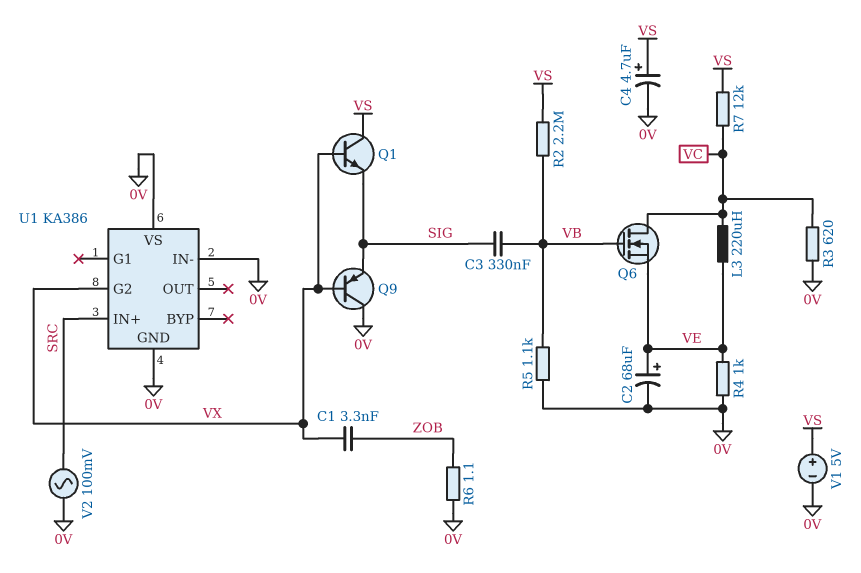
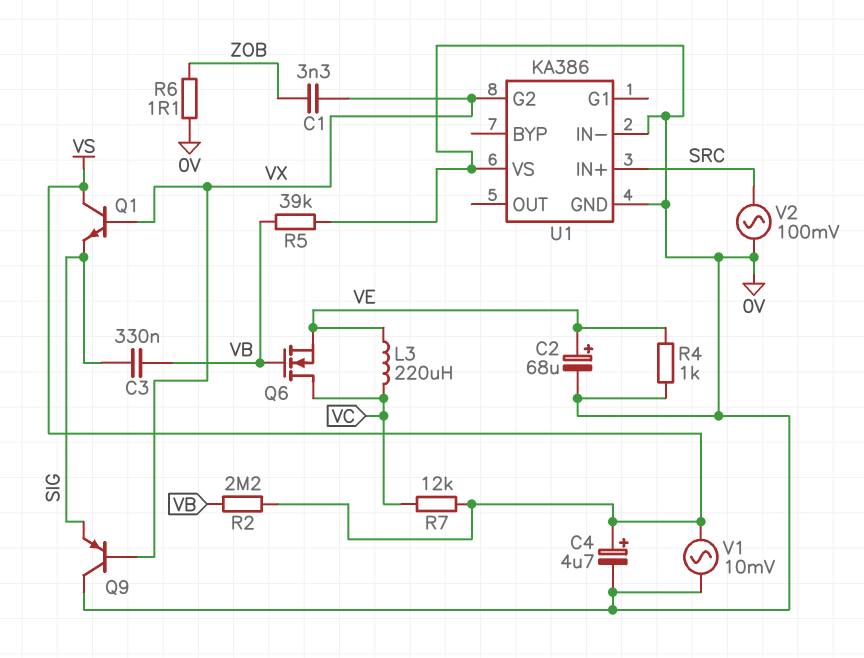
R3: 620 (0V, VC) -> none
R5: 1.1k (0V, VB) -> 39k (0V, VB)
V1: 5V (plus VS, minus 0V) -> AC 10mV (0V, VS)

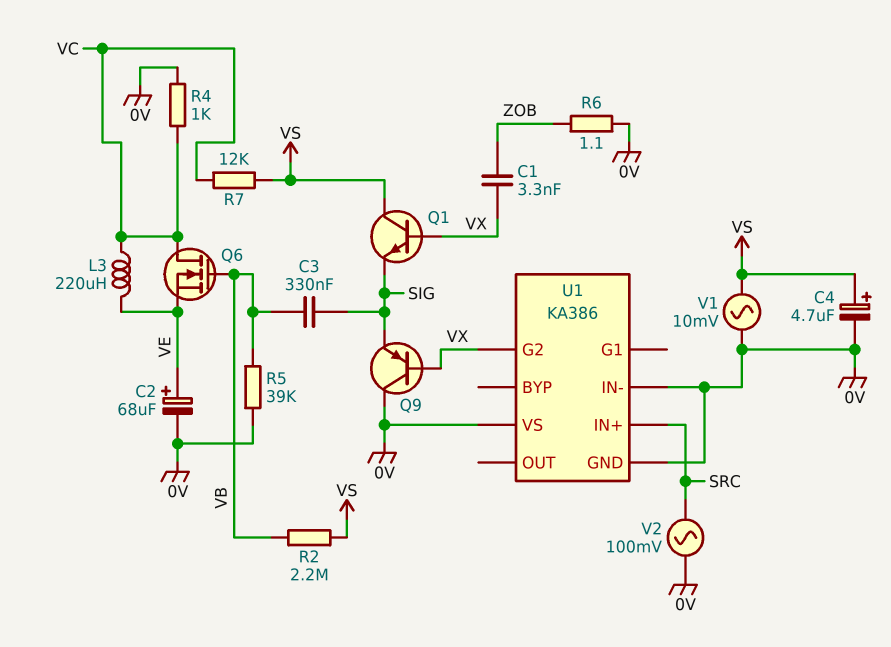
R4: 1k (0V, VE) -> 1k (0V, VC)

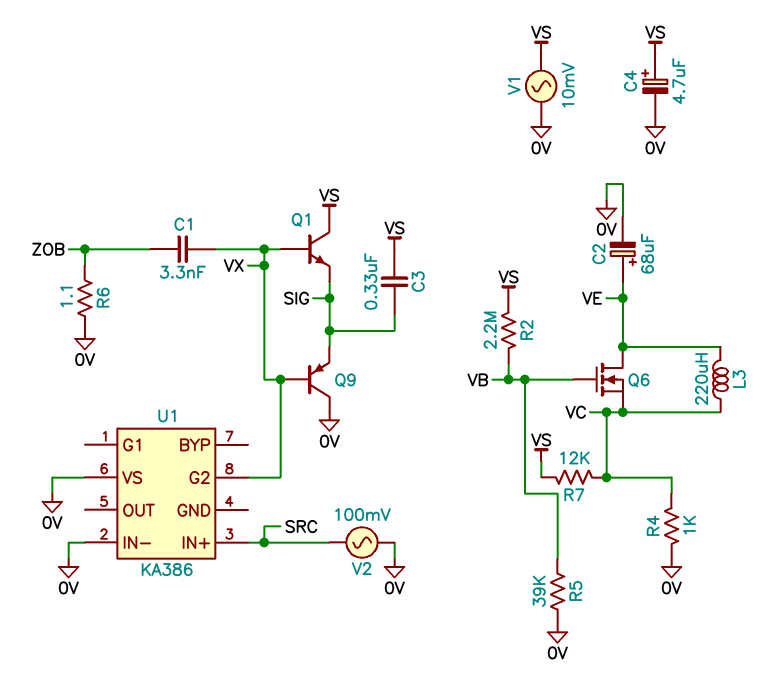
C3: 330nF (SIG, VB) -> 330nF (SIG, VS)
Q6: NMOS (G VB, D VC, S VE) -> NMOS (G VB, D VE, S VC)
U1 pin GND: 0V -> none

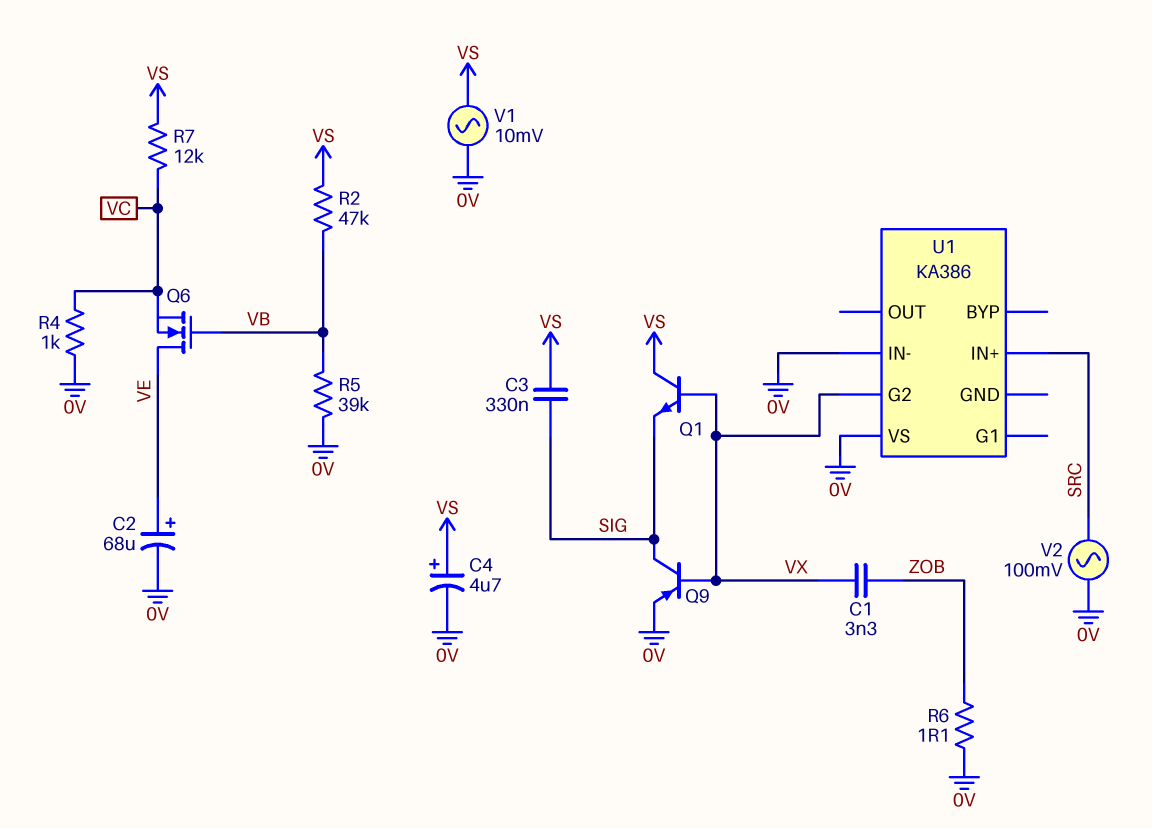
L3: 220uH (VC, VE) -> none
Q9: PNP (B VX, C 0V, E SIG) -> PNP (B VX, C SIG, E 0V)
R2: 2.2M (VB, VS) -> 47k (VB, VS)

